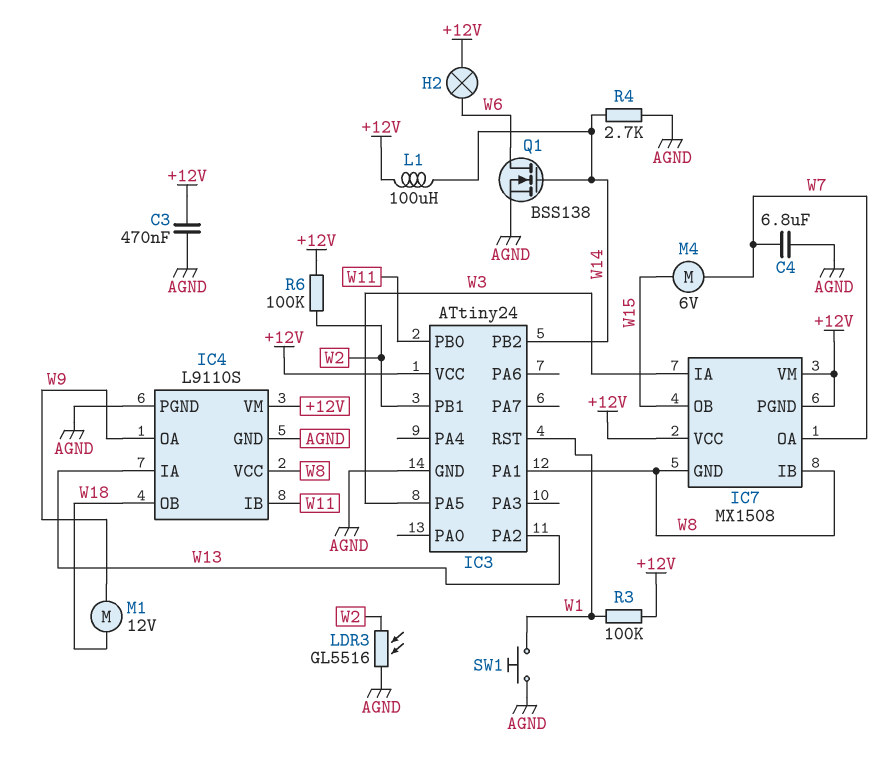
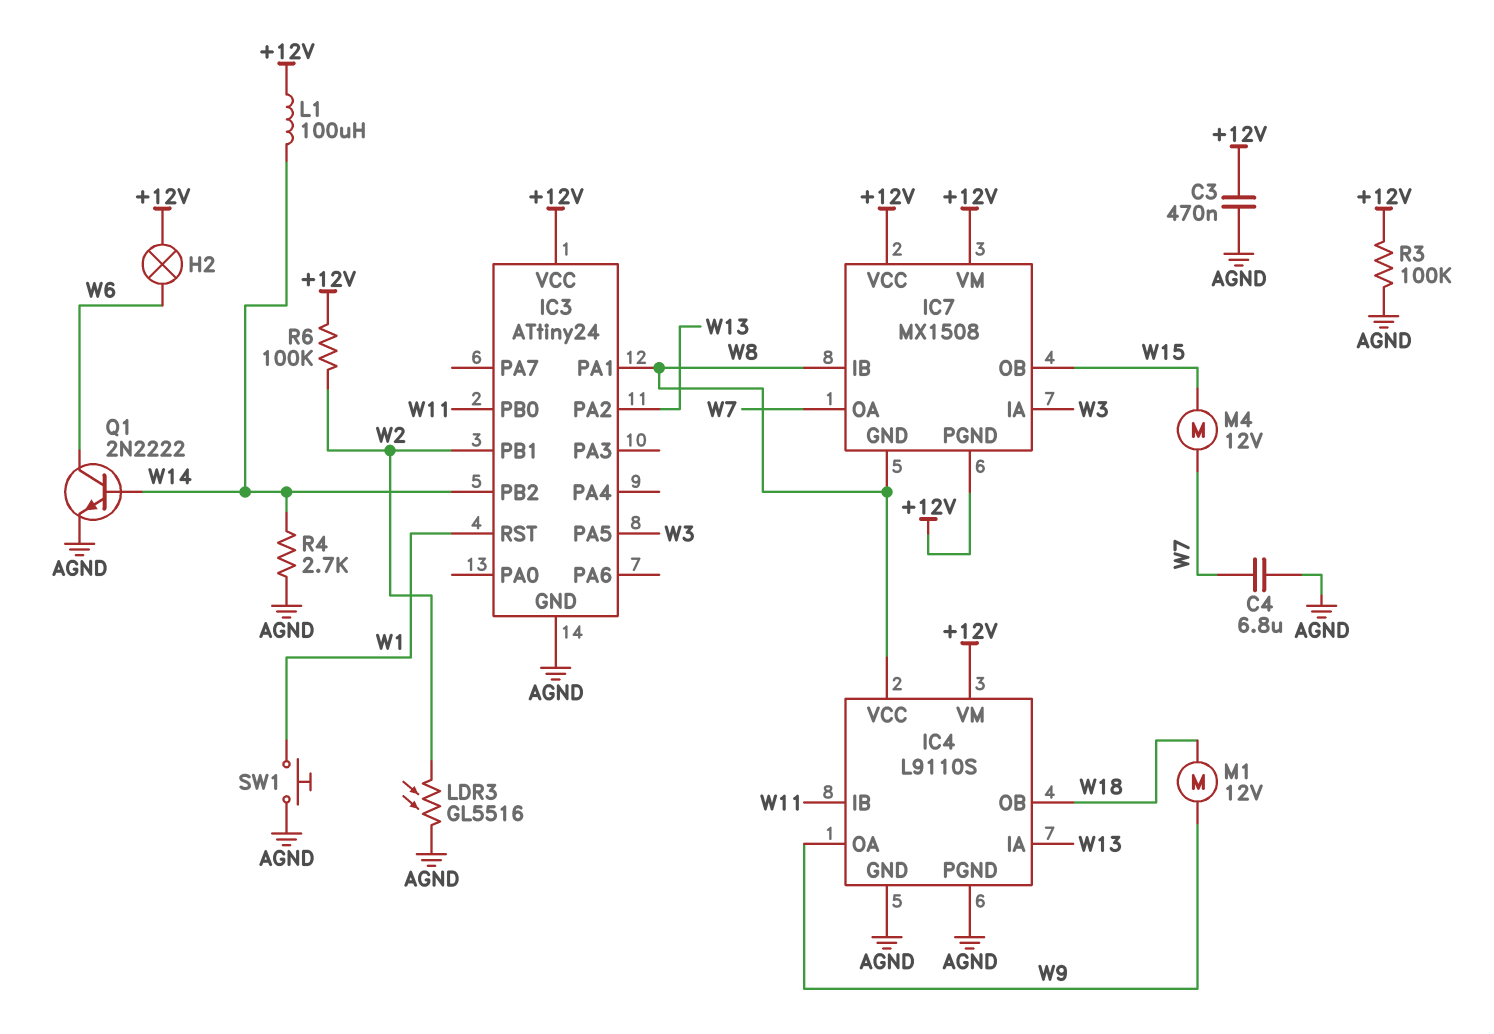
M4: motor 6V (W7, W15) -> motor 12V (W7, W15)
Q1: NMOS BSS138 (G W14, D W6, S AGND) -> NPN 2N2222 (B W14, C W6, E AGND)
R3: 100k (+12V, W1) -> 100k (+12V, AGND)

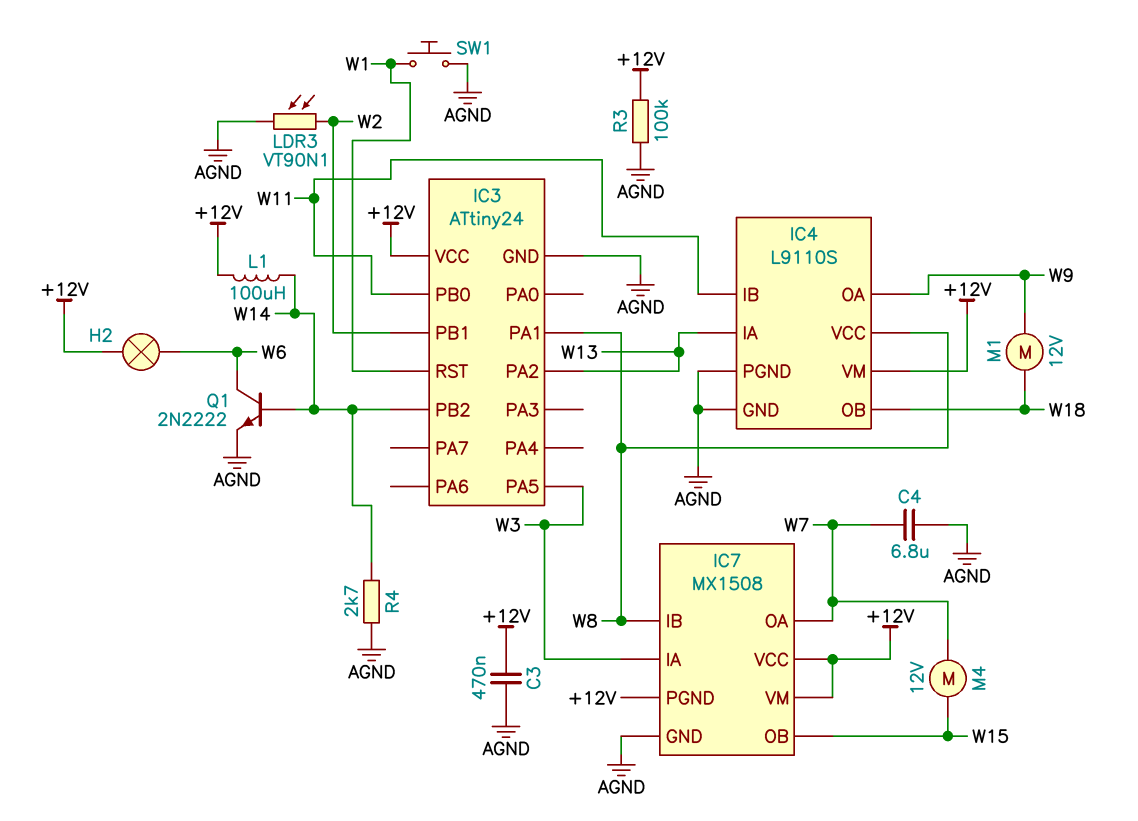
IC7 pin GND: W8 -> AGND
LDR3: GL5516 (AGND, W2) -> VT90N1 (AGND, W2)
R6: 100k (+12V, W2) -> none

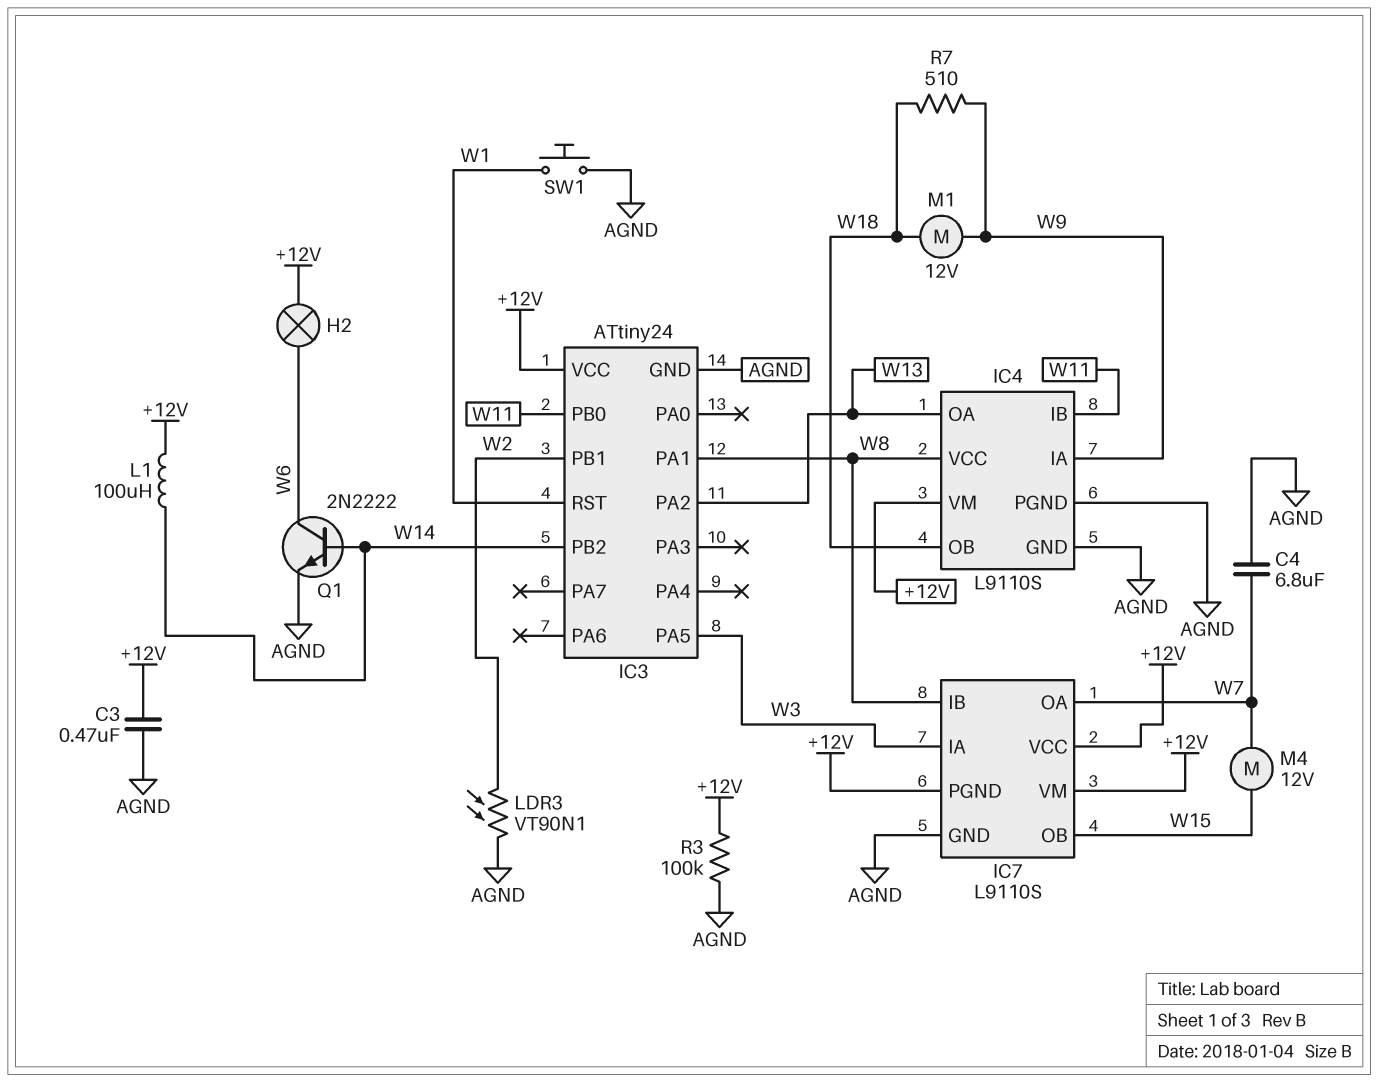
IC4 pin IA: W13 -> W9
IC4 pin OA: W9 -> W13
IC7: MX1508 -> L9110S
R4: 2.7k (AGND, W14) -> none
R7: none -> 510 (W9, W18)

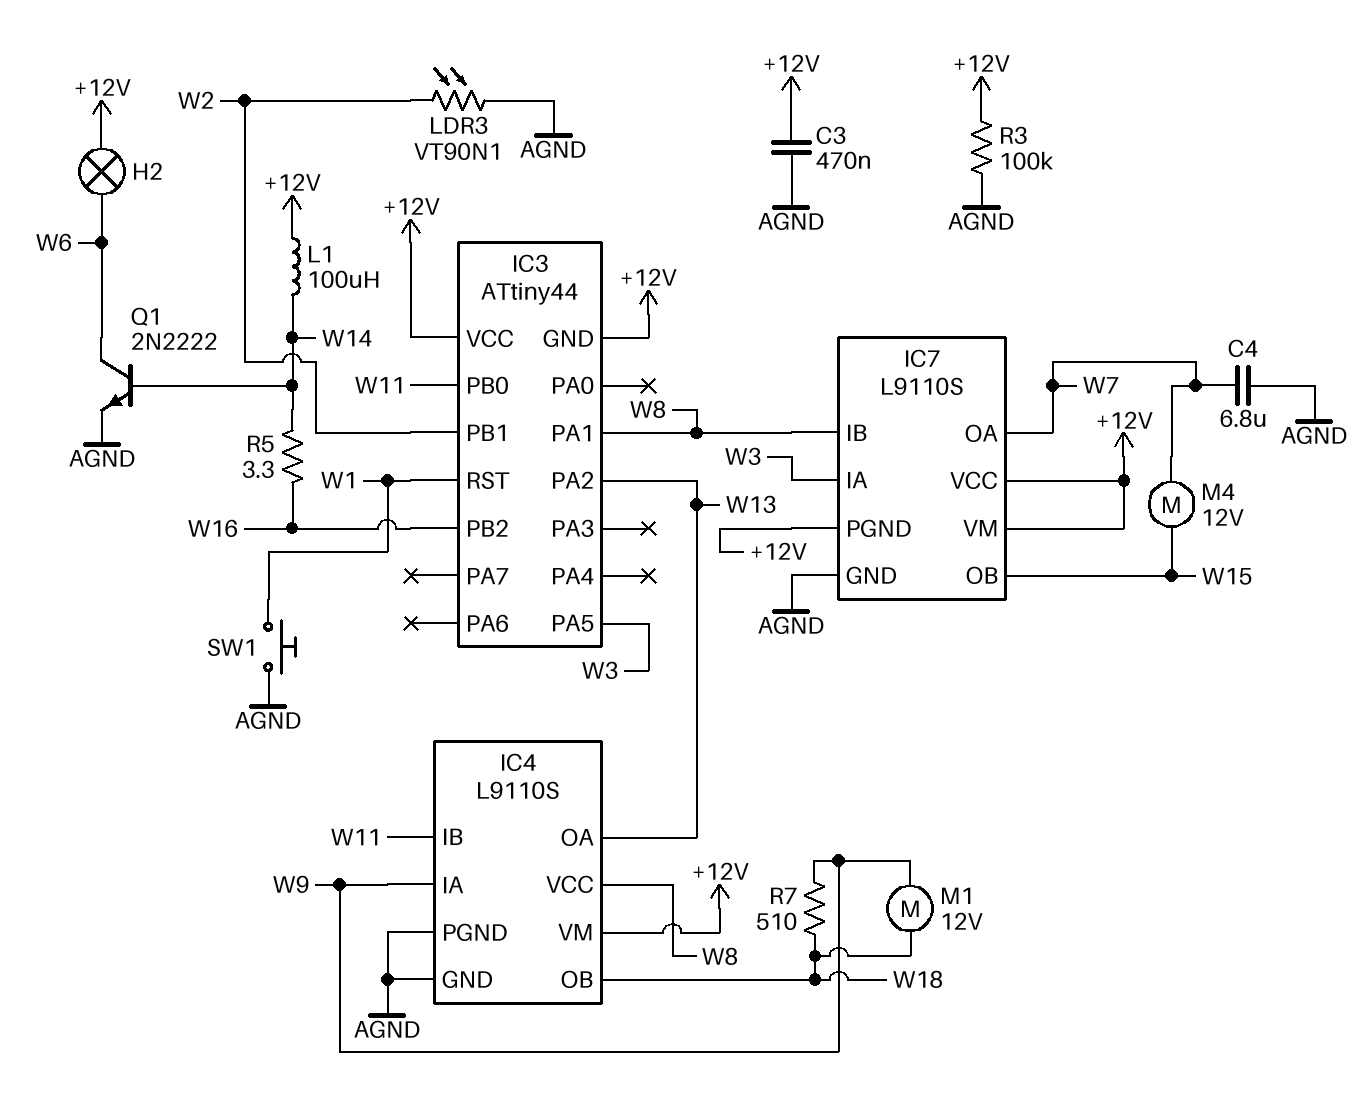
IC3: ATtiny24 -> ATtiny44
IC3 pin GND: AGND -> +12V
IC3 pin PB2: W14 -> W16
R5: none -> 3.3 (W14, W16)

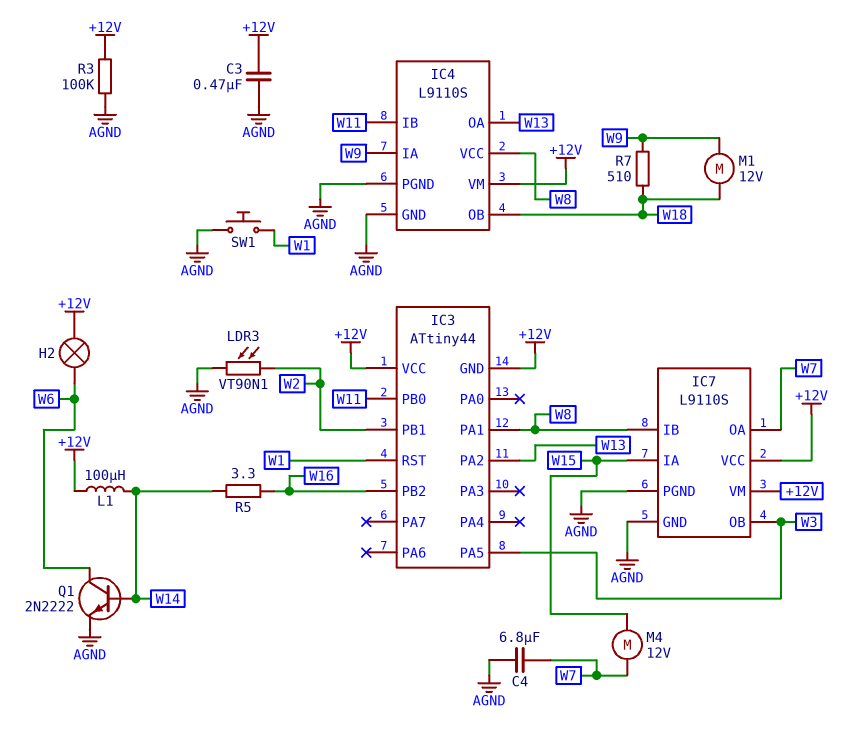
IC7 pin IA: W3 -> W15
IC7 pin OB: W15 -> W3
IC7 pin PGND: +12V -> AGND

